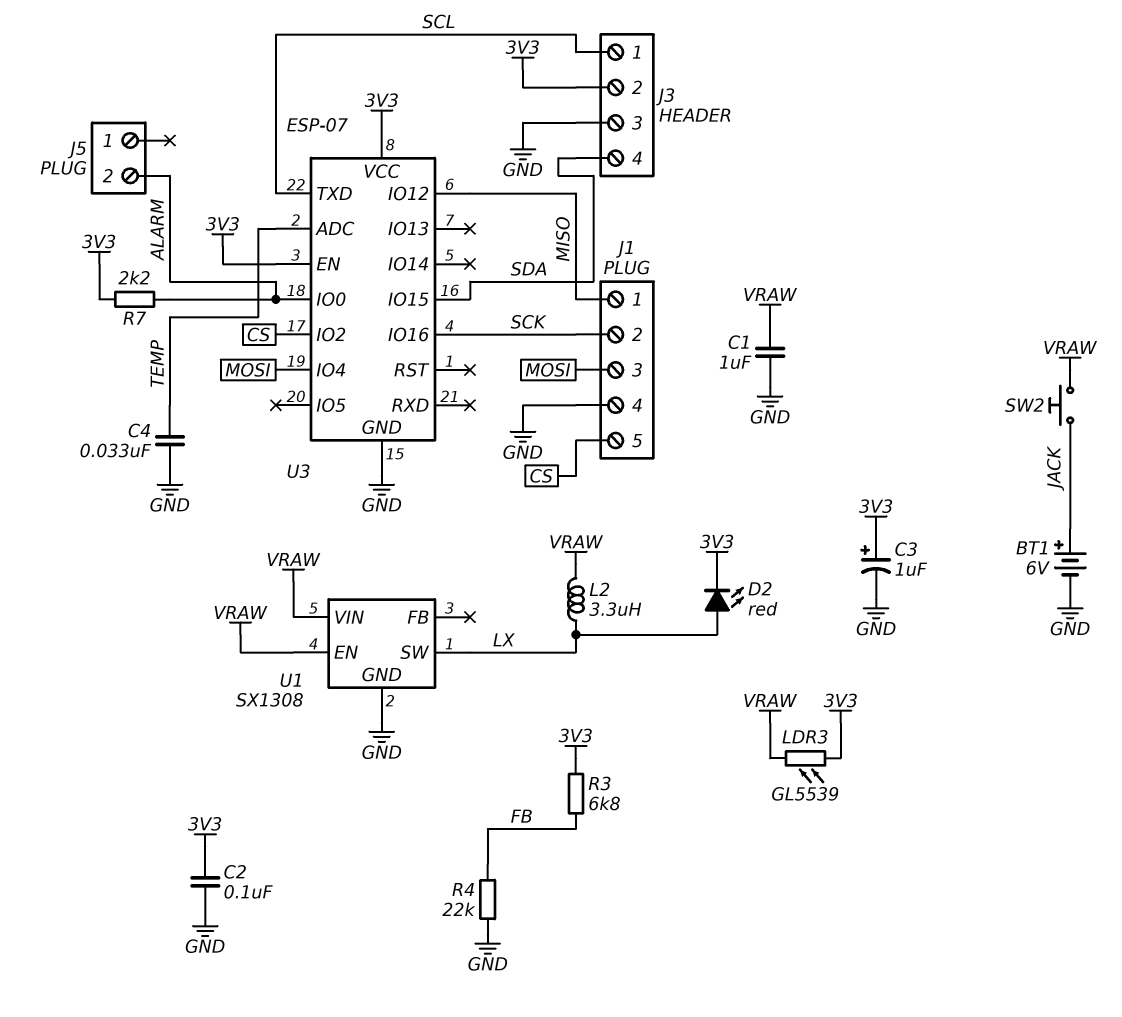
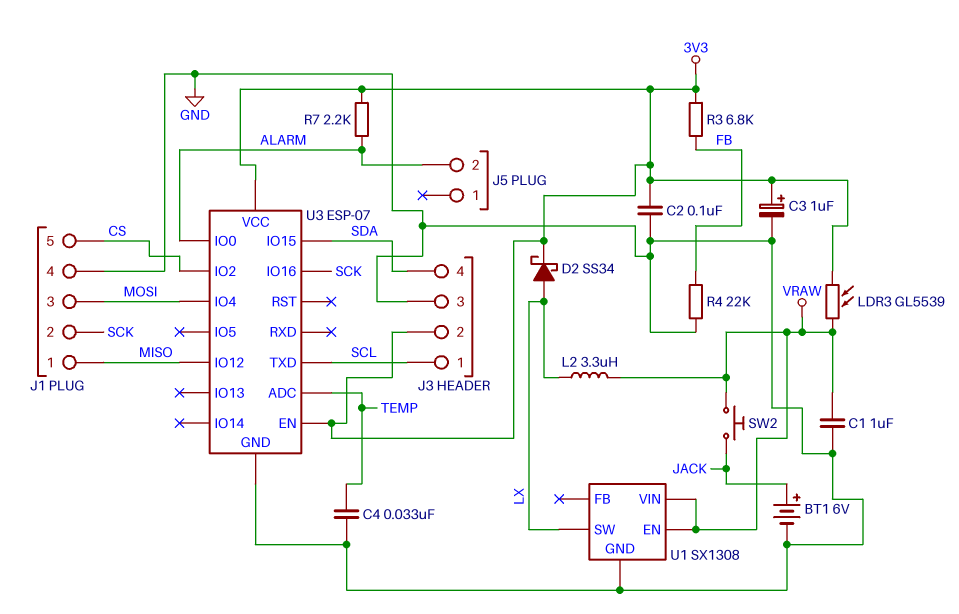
D2: LED red (A LX, K 3V3) -> schottky SS34 (A LX, K 3V3)

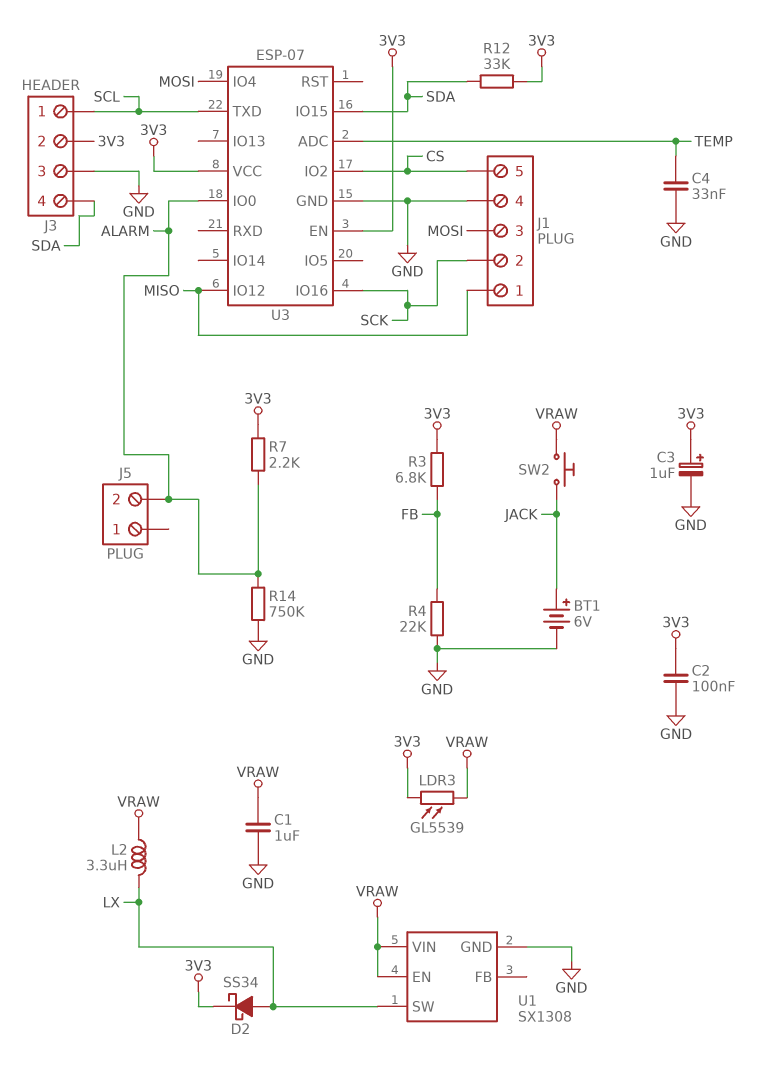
R12: none -> 33k (3V3, SDA)
R14: none -> 750k (ALARM, GND)

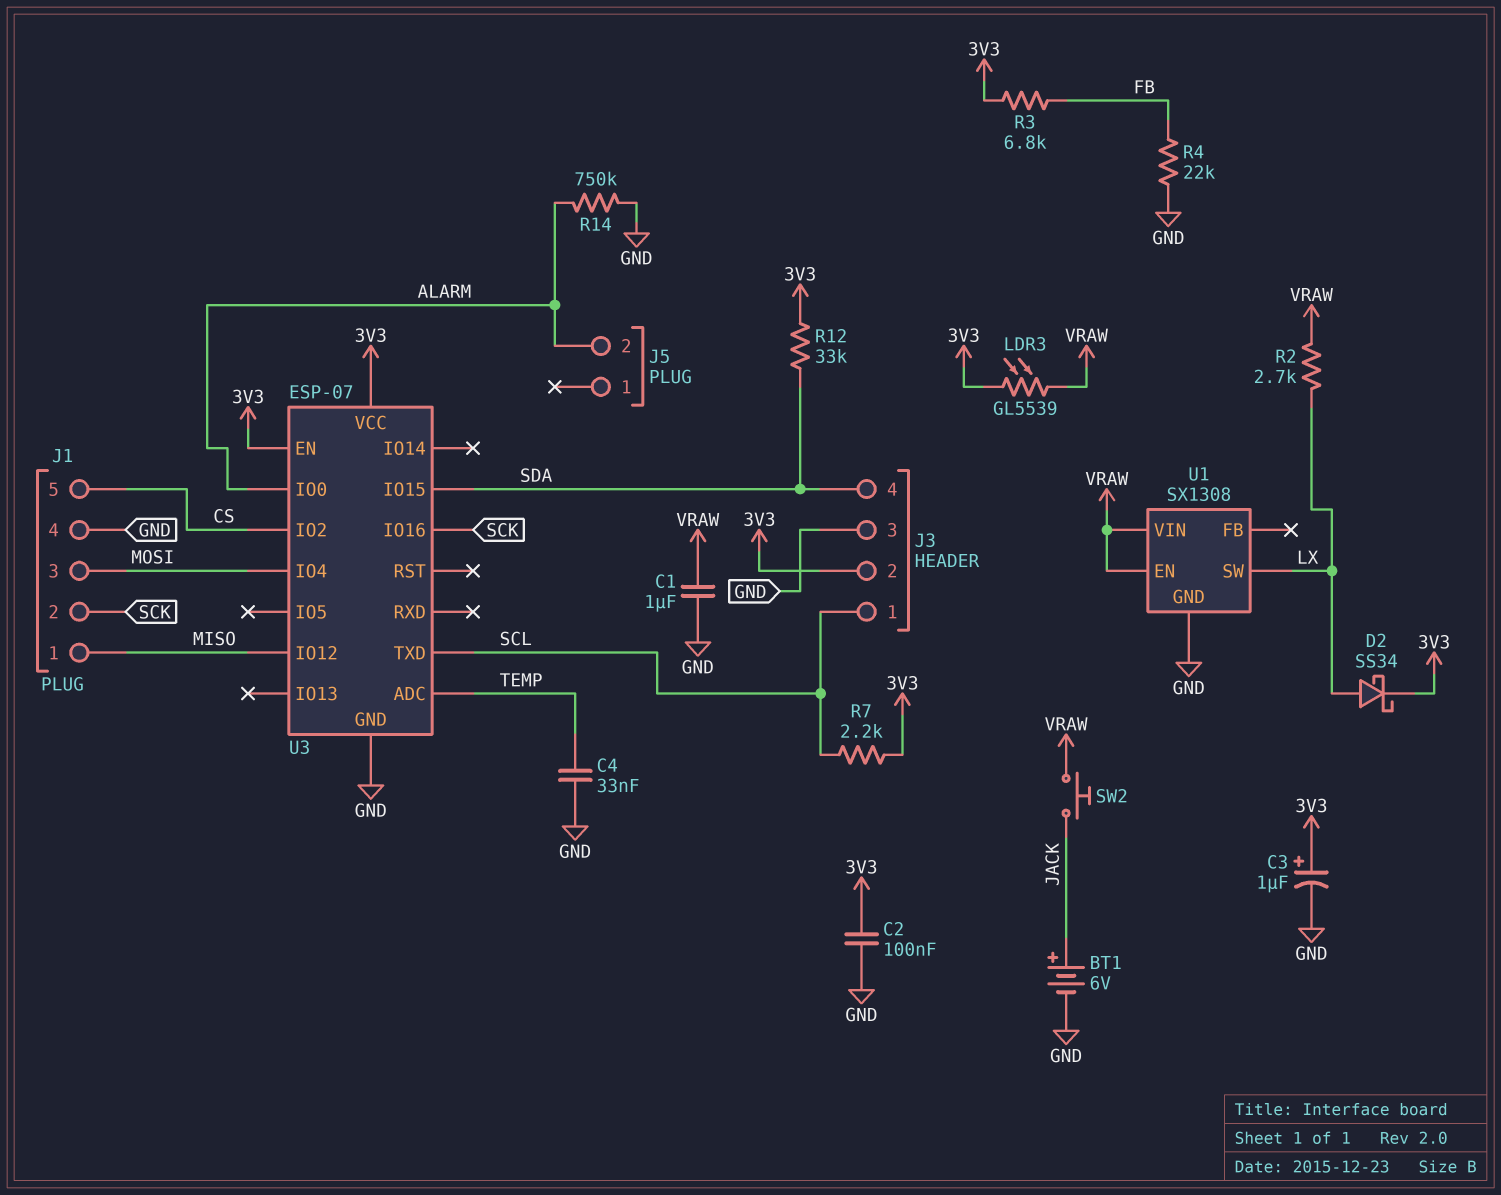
L2: 3.3uH (LX, VRAW) -> none
R2: none -> 2.7k (LX, VRAW)
R7: 2.2k (3V3, ALARM) -> 2.2k (3V3, SCL)

